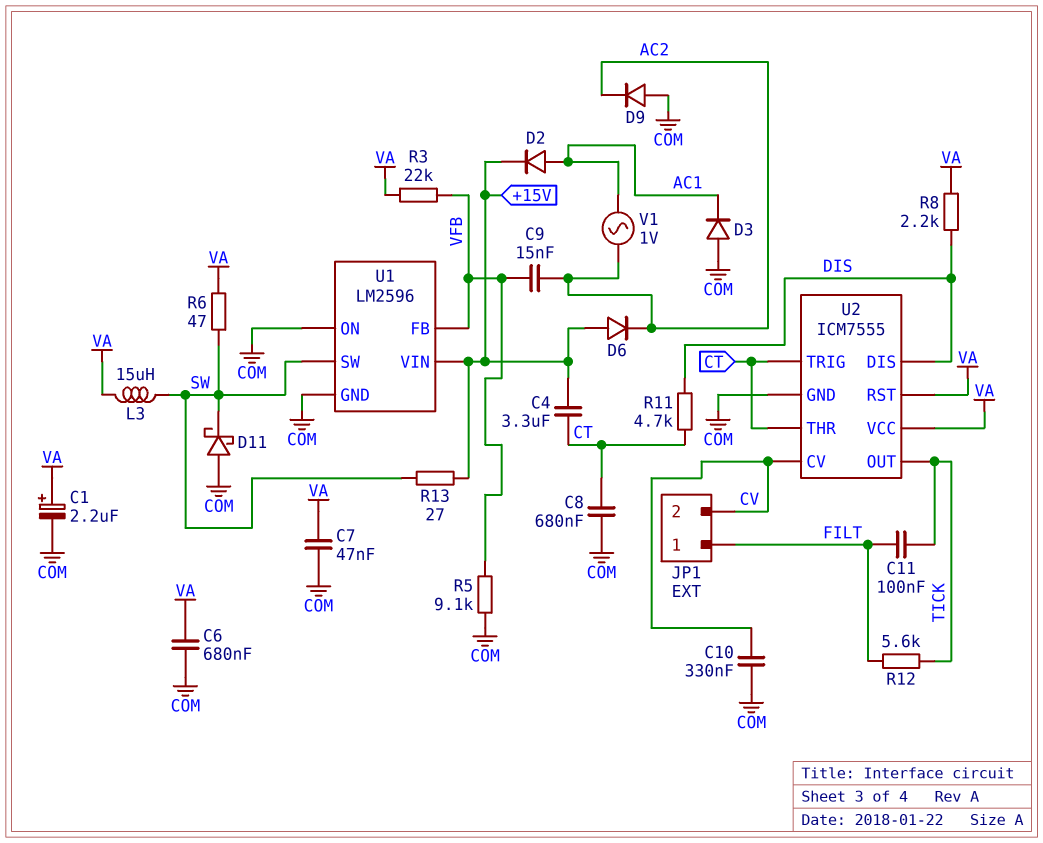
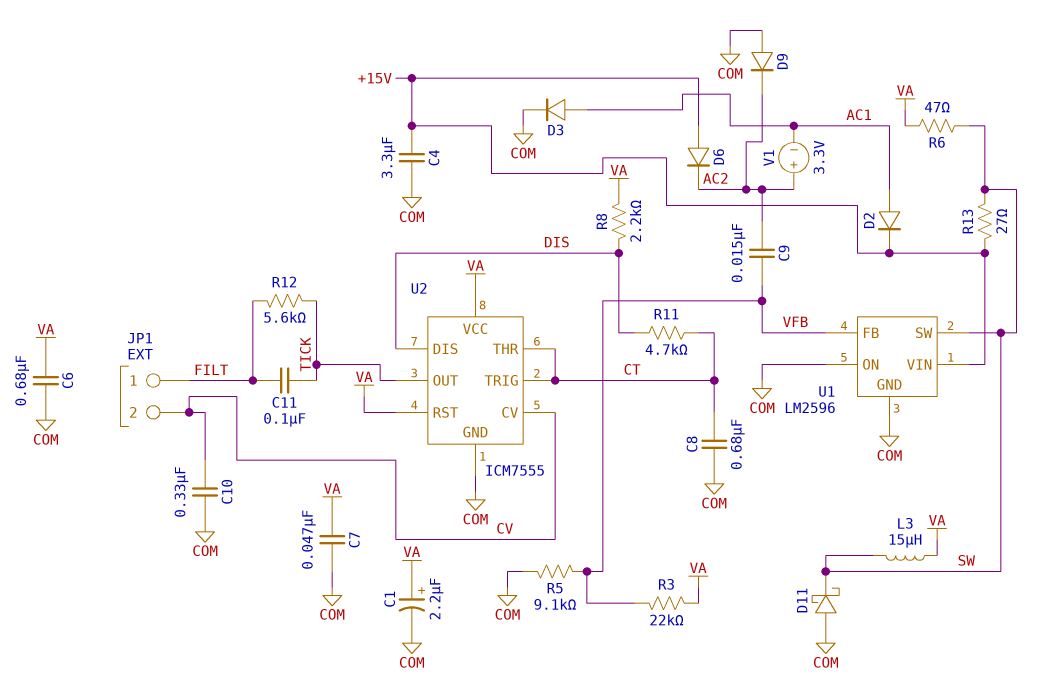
C4: 3.3uF (+15V, CT) -> 3.3uF (+15V, COM)
D3: diode (A COM, K AC1) -> diode (A AC1, K COM)
V1: AC 1V (AC1, AC2) -> 3.3V (plus AC2, minus AC1)

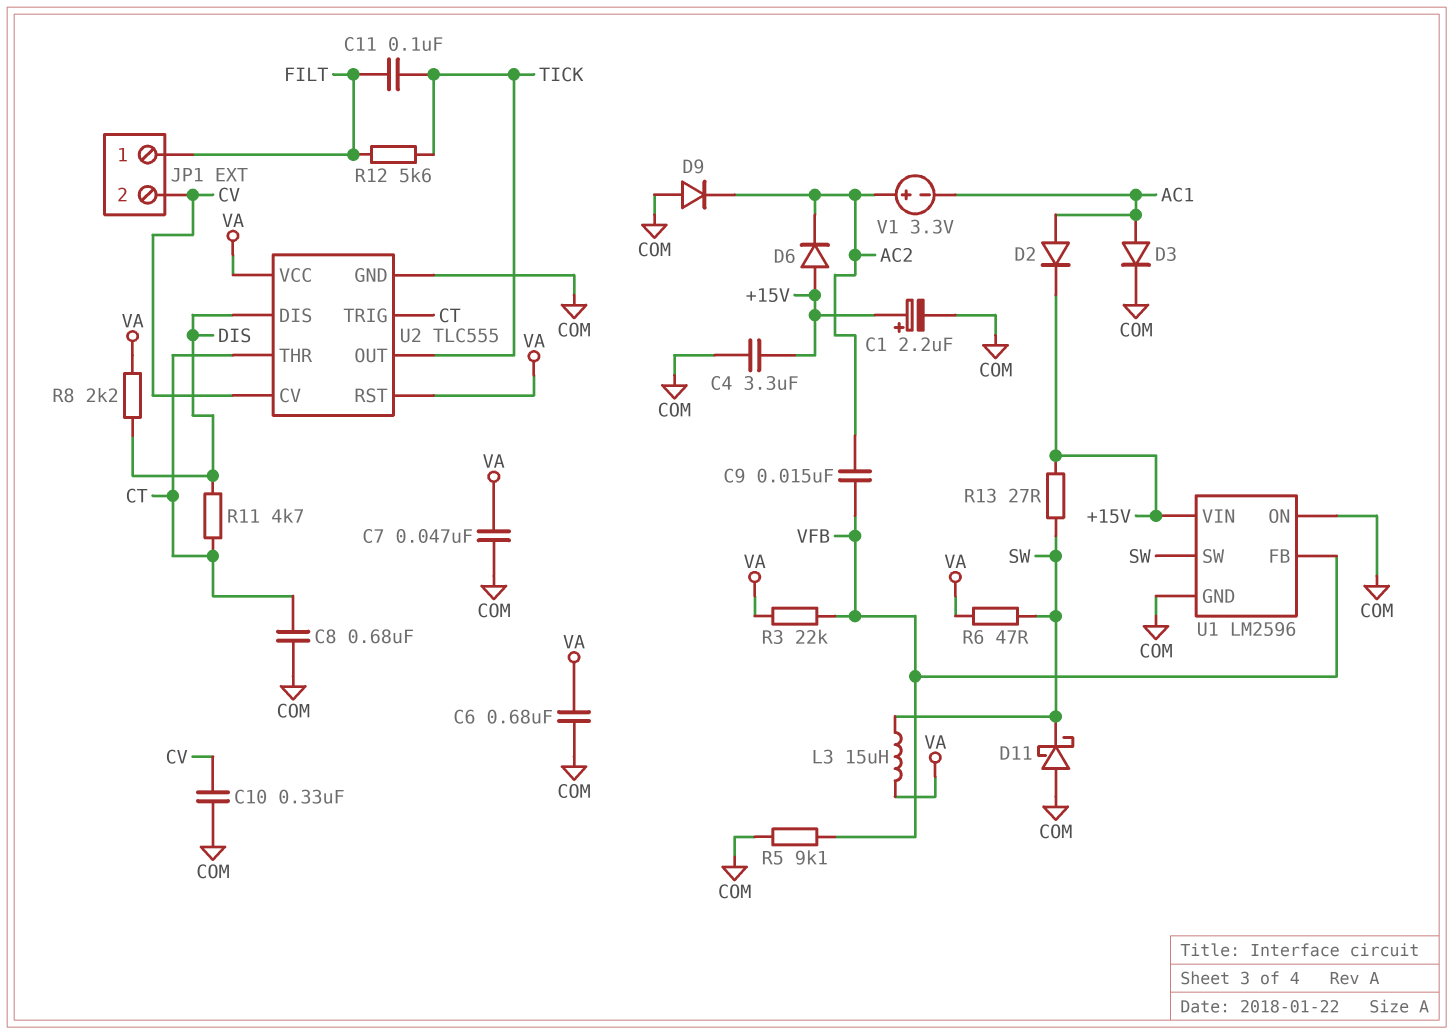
C1: 2.2uF (plus VA, minus COM) -> 2.2uF (plus +15V, minus COM)
U2: ICM7555 -> TLC555

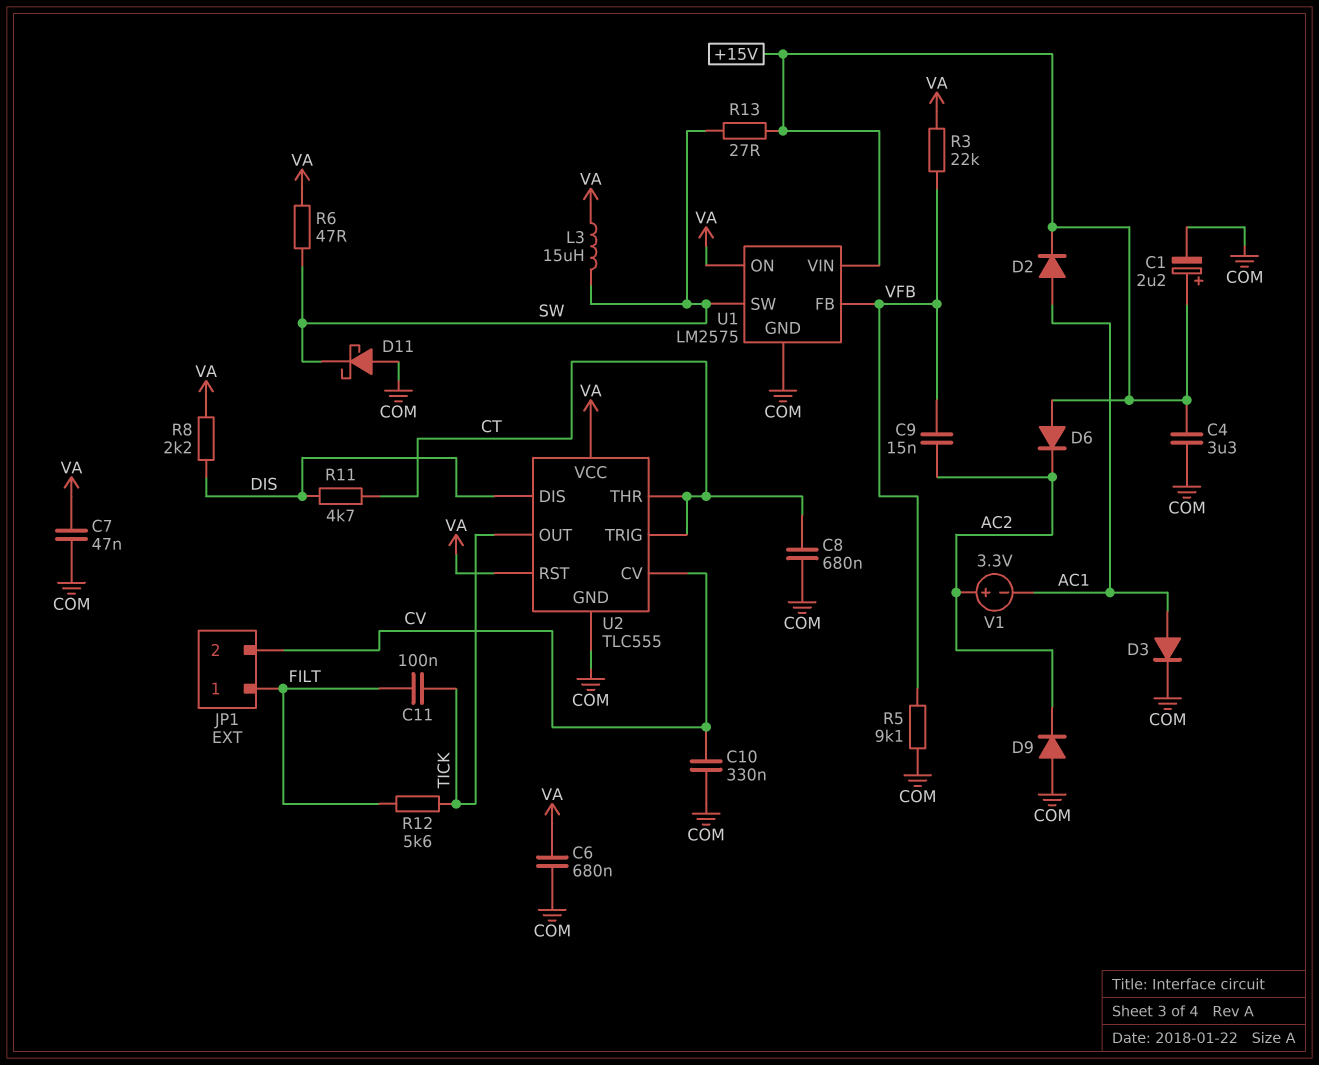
U1: LM2596 -> LM2575
U1 pin ON: COM -> VA

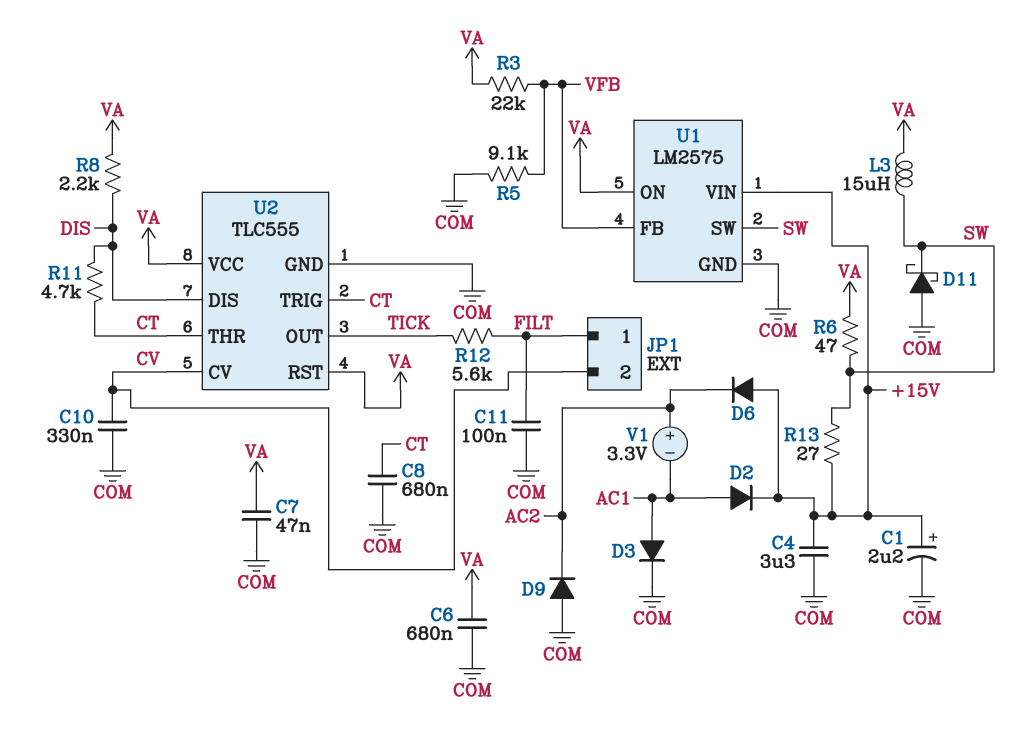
C9: 15nF (AC2, VFB) -> none
C11: 100nF (FILT, TICK) -> 100nF (COM, FILT)

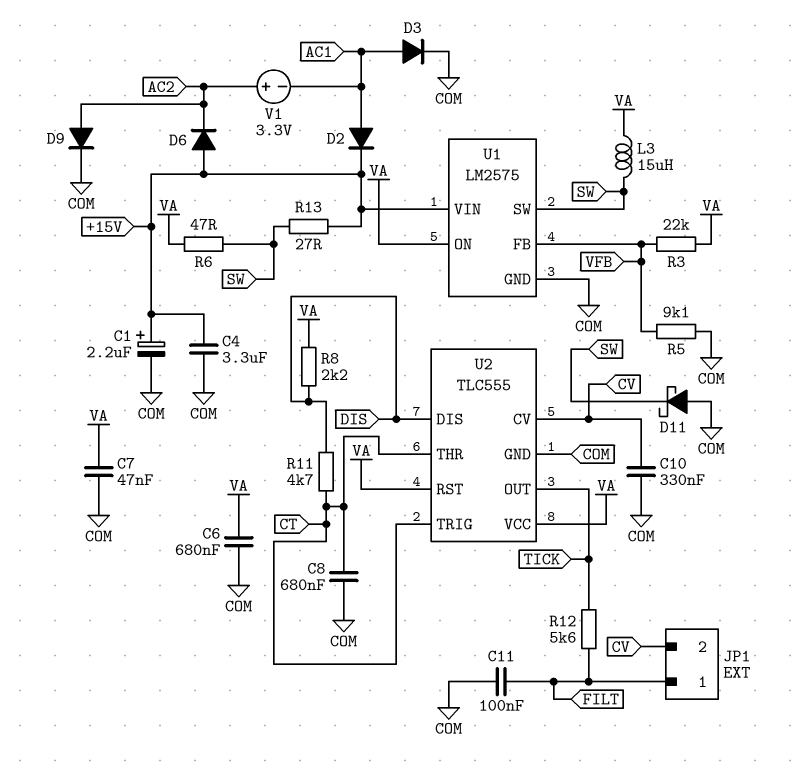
D9: diode (A COM, K AC2) -> diode (A AC2, K COM)

